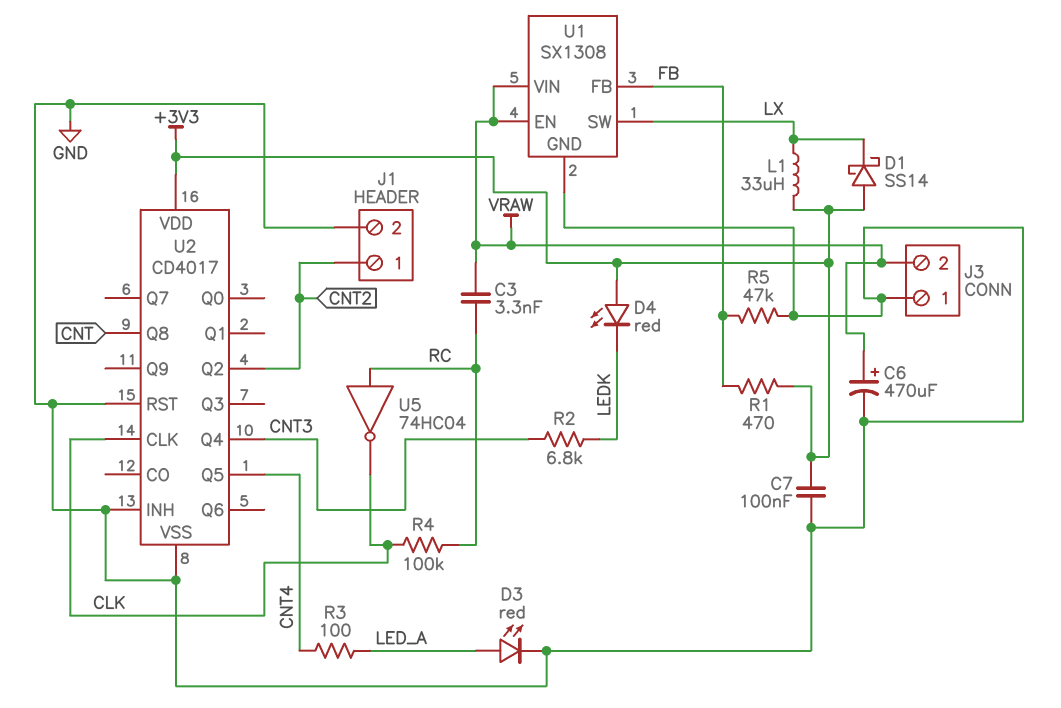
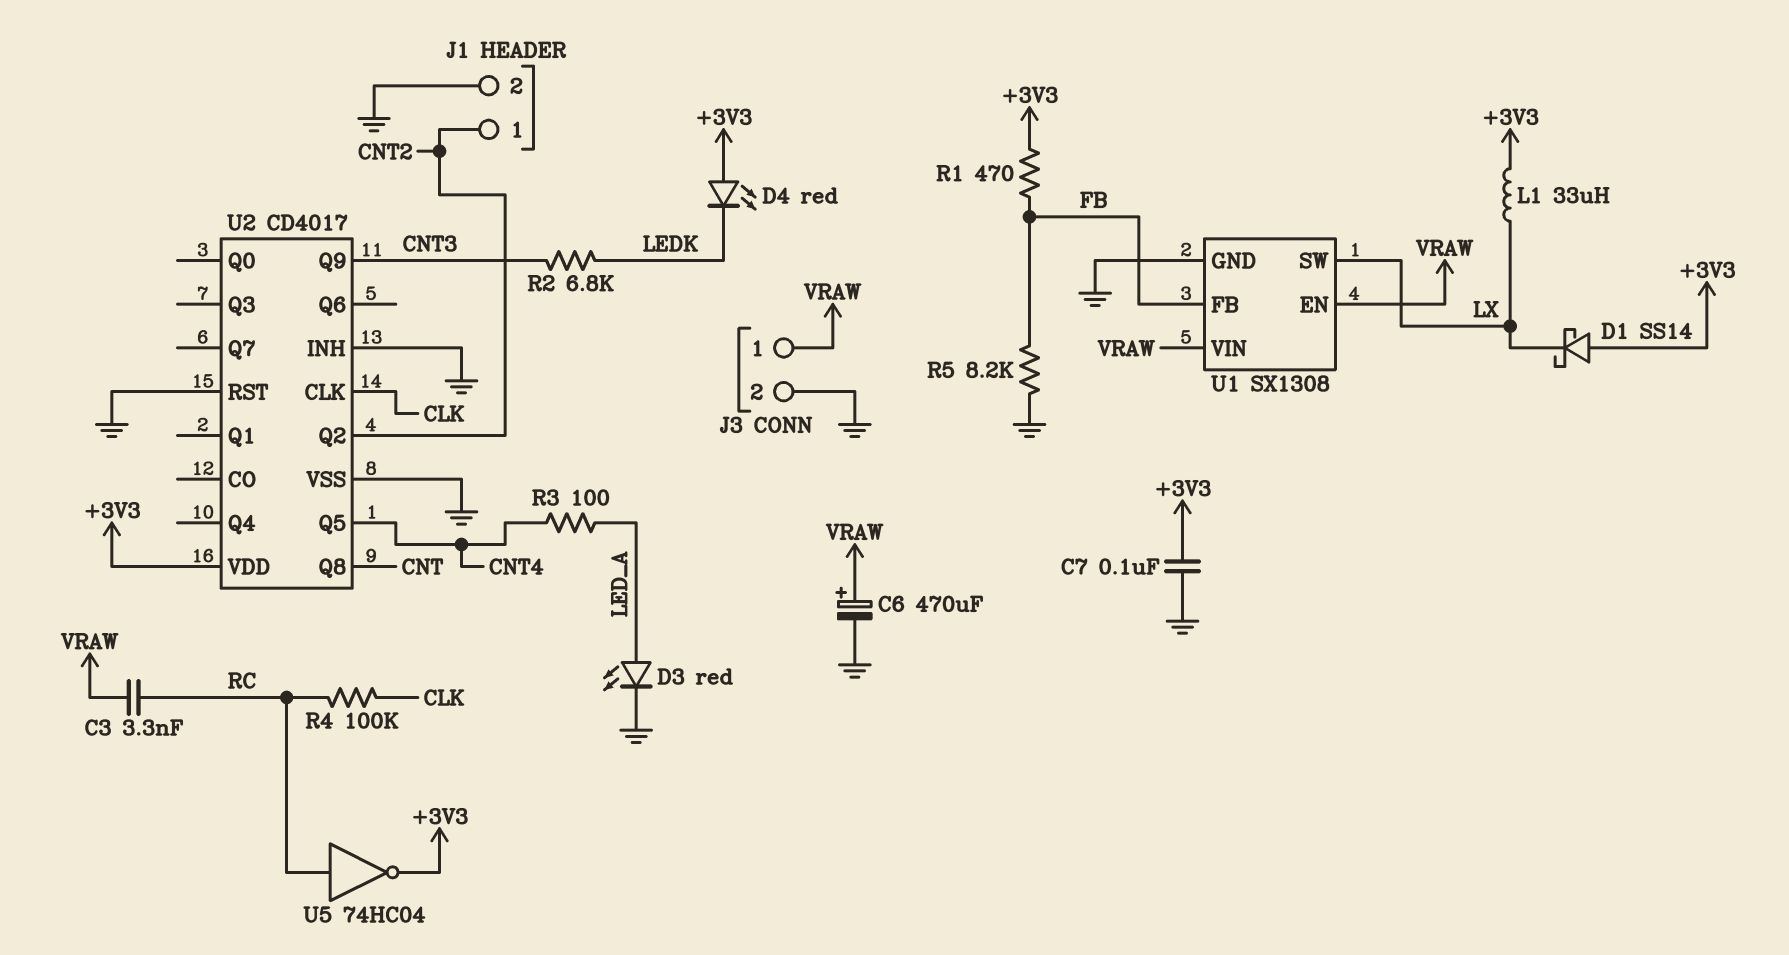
J3 pin 1: GND -> VRAW
J3 pin 2: VRAW -> GND
R5: 47k (FB, GND) -> 8.2k (FB, GND)
U2 pin Q4: CNT3 -> none
U2 pin Q9: none -> CNT3
U5: NOT 74HC04 (in RC, out CLK) -> NOT 74HC04 (in RC, out +3V3)

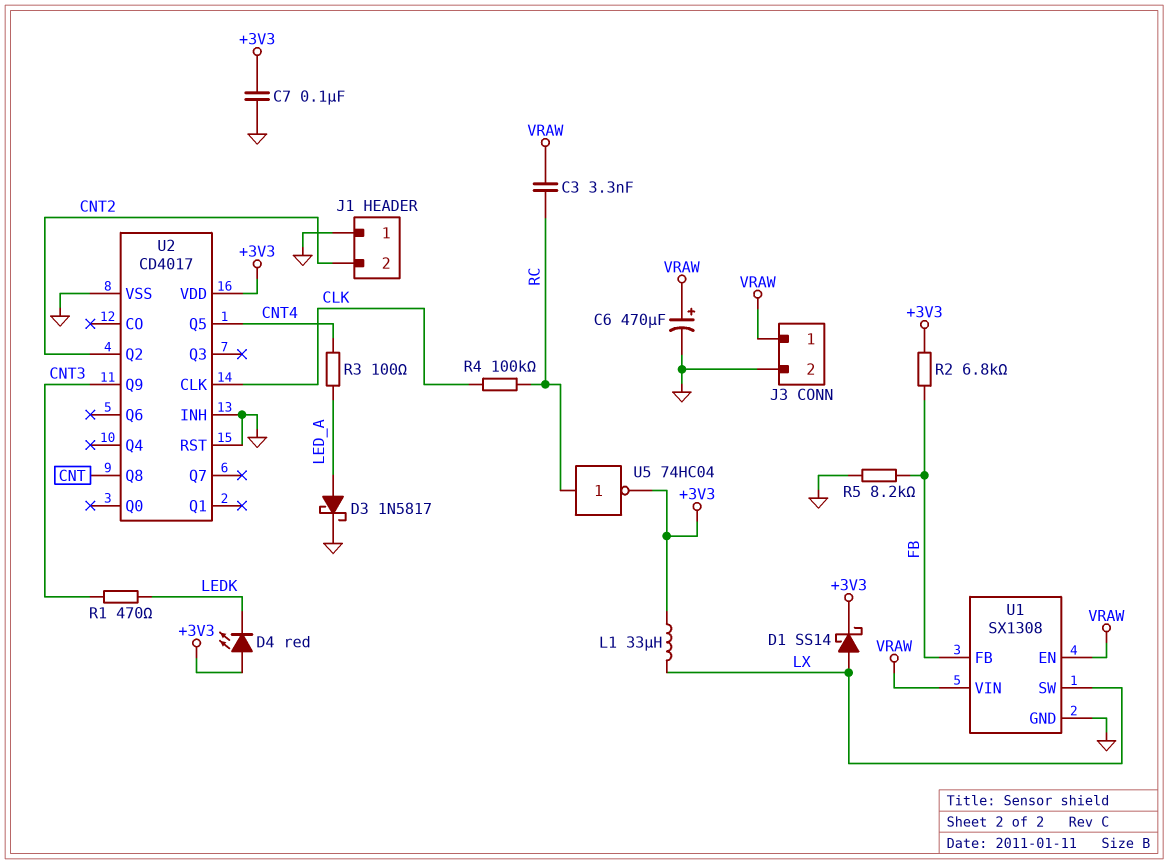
D1: schottky SS14 (A +3V3, K LX) -> schottky SS14 (A LX, K +3V3)
D3: LED red (A LED_A, K GND) -> schottky 1N5817 (A LED_A, K GND)
J1 pin 1: CNT2 -> GND
J1 pin 2: GND -> CNT2
R1: 470 (+3V3, FB) -> 470 (CNT3, LEDK)
R2: 6.8k (CNT3, LEDK) -> 6.8k (+3V3, FB)

